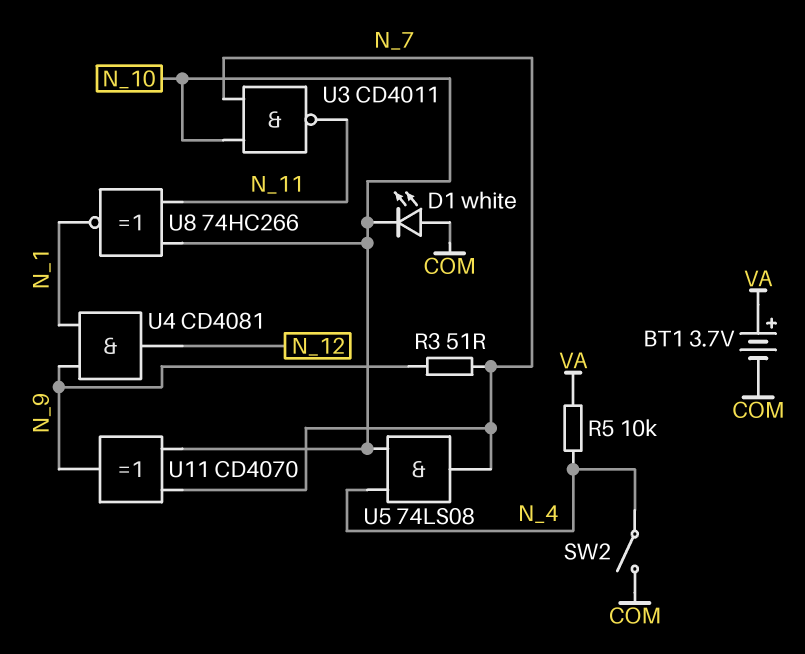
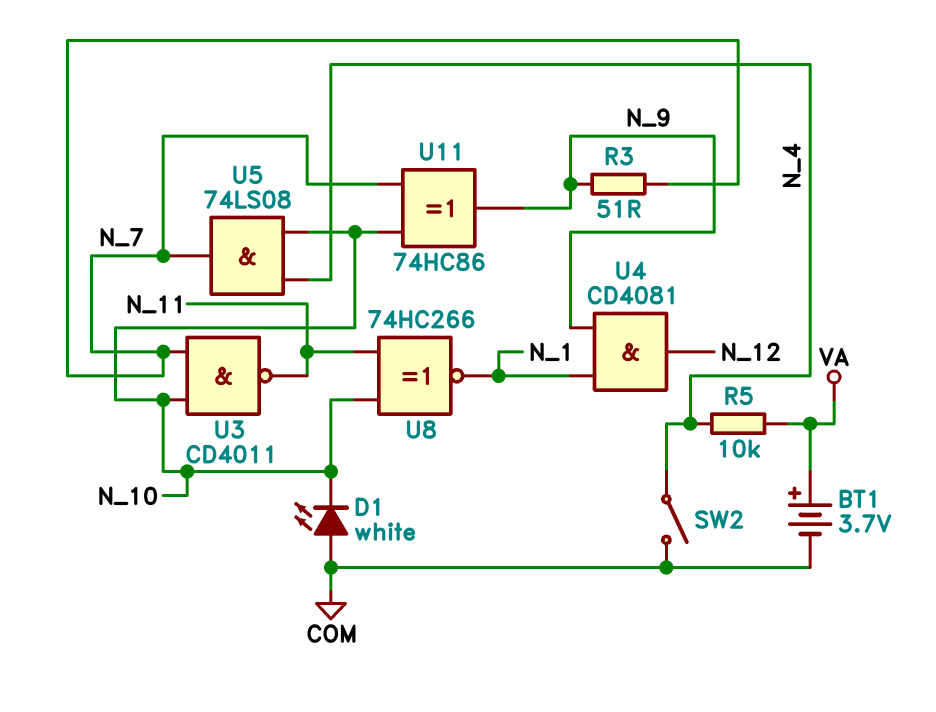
U11: XOR CD4070 (in N_7, in N_10, out N_9) -> XOR 74HC86 (in N_7, in N_10, out N_9)

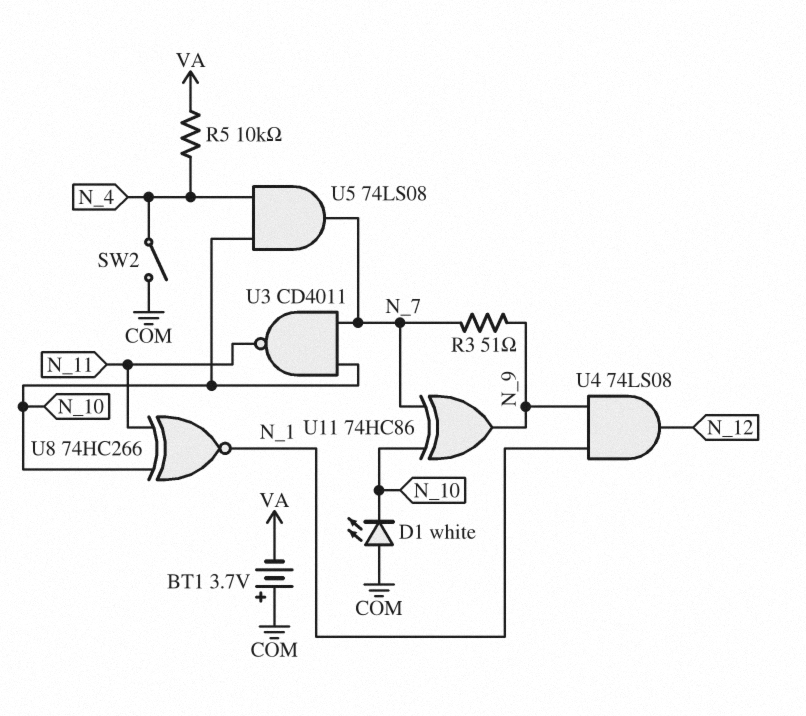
BT1: 3.7V (plus VA, minus COM) -> 3.7V (plus COM, minus VA)
U4: AND CD4081 (in N_1, in N_9, out N_12) -> AND 74LS08 (in N_1, in N_9, out N_12)

